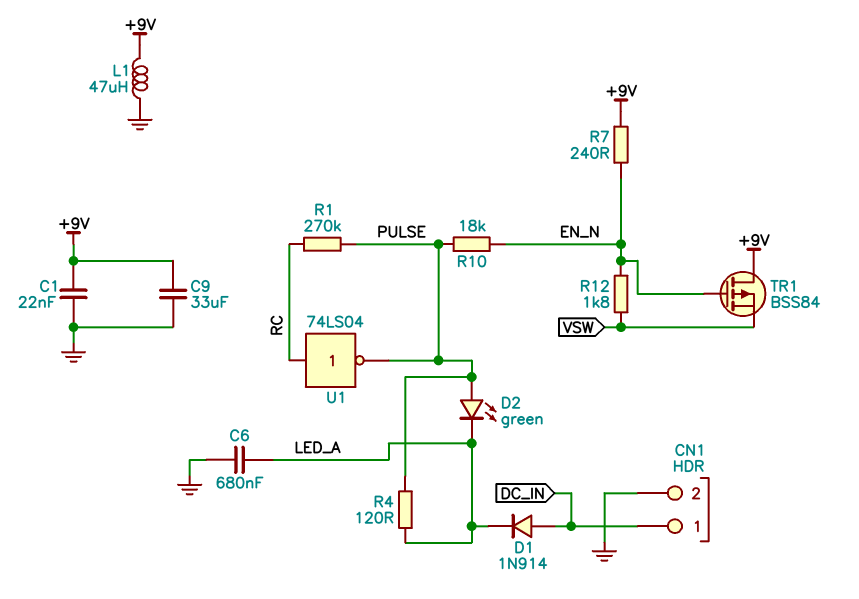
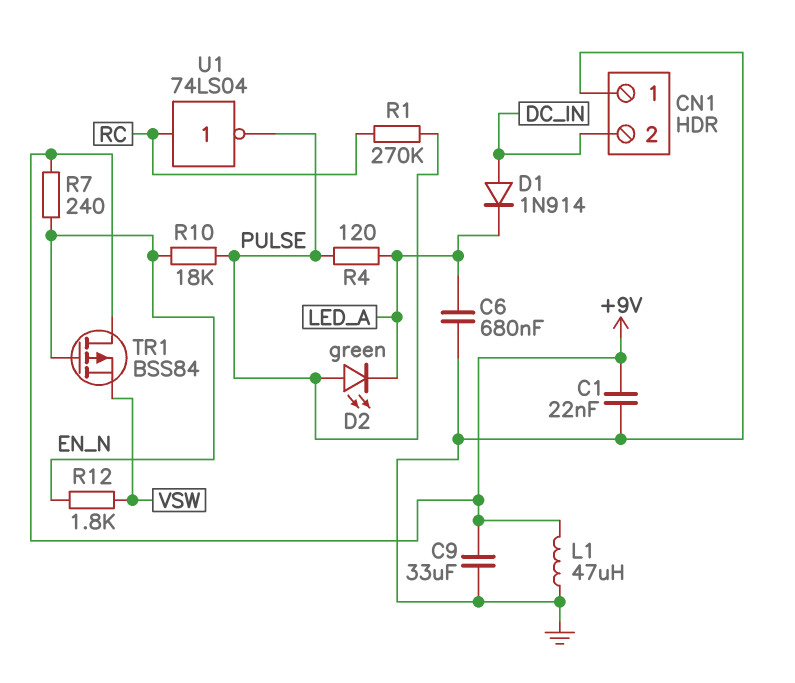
CN1 pin 1: DC_IN -> GND
CN1 pin 2: GND -> DC_IN

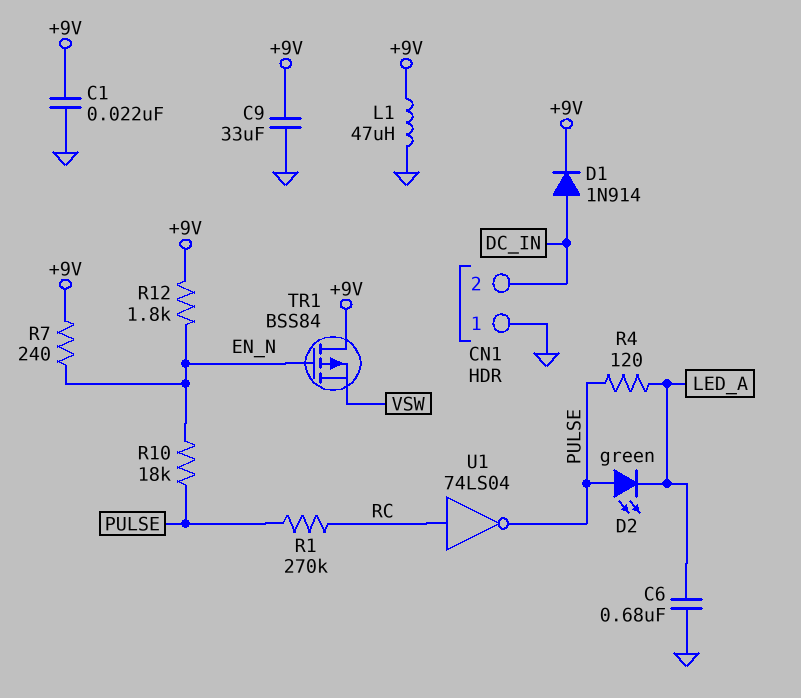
D1: diode 1N914 (A DC_IN, K LED_A) -> diode 1N914 (A DC_IN, K +9V)
R12: 1.8k (EN_N, VSW) -> 1.8k (+9V, EN_N)

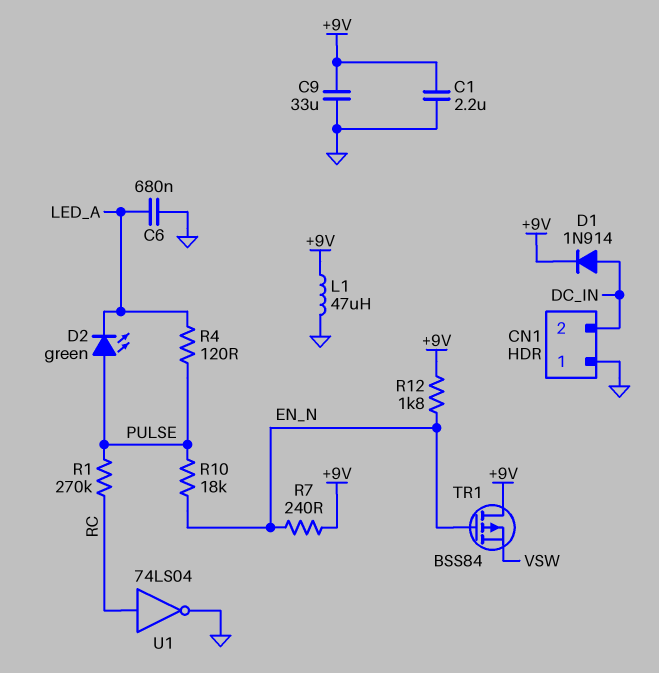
C1: 22nF (+9V, GND) -> 2.2uF (+9V, GND)
U1: NOT 74LS04 (in RC, out PULSE) -> NOT 74LS04 (in RC, out GND)

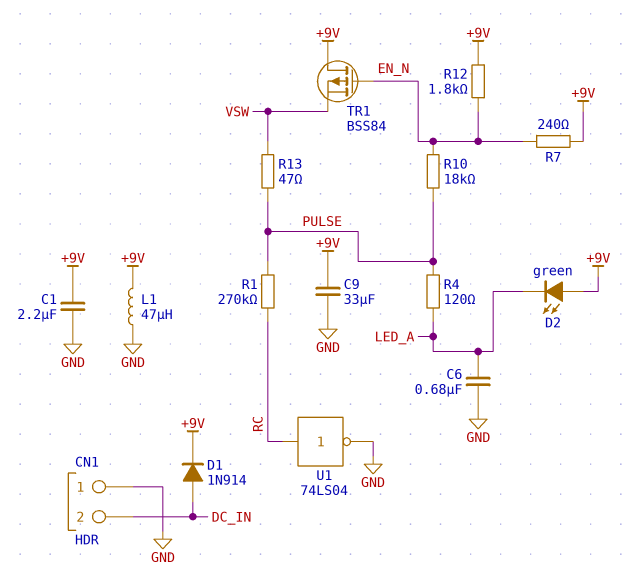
D2: LED green (A PULSE, K LED_A) -> LED green (A +9V, K LED_A)
R13: none -> 47 (PULSE, VSW)

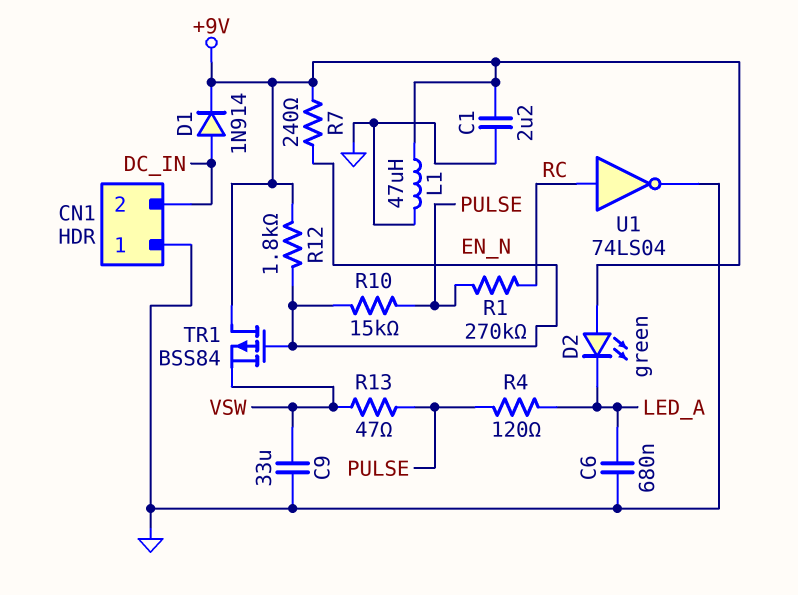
C9: 33uF (+9V, GND) -> 33uF (GND, VSW)
R10: 18k (EN_N, PULSE) -> 15k (EN_N, PULSE)

